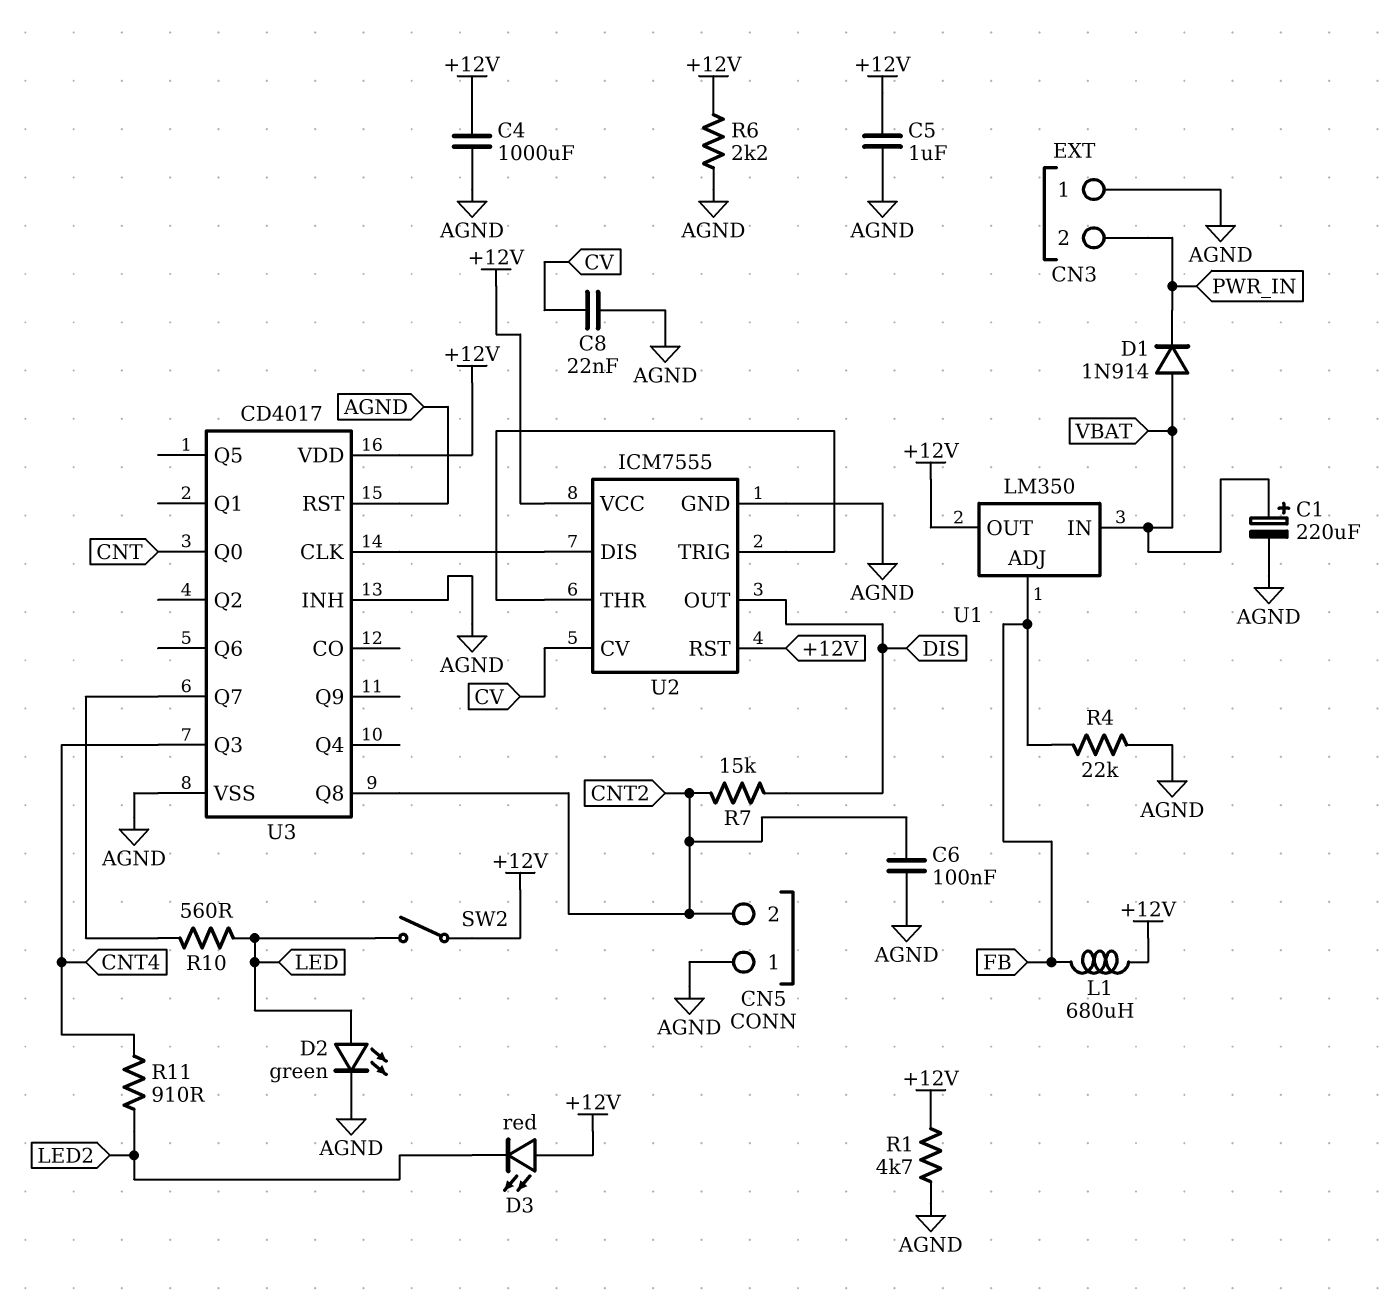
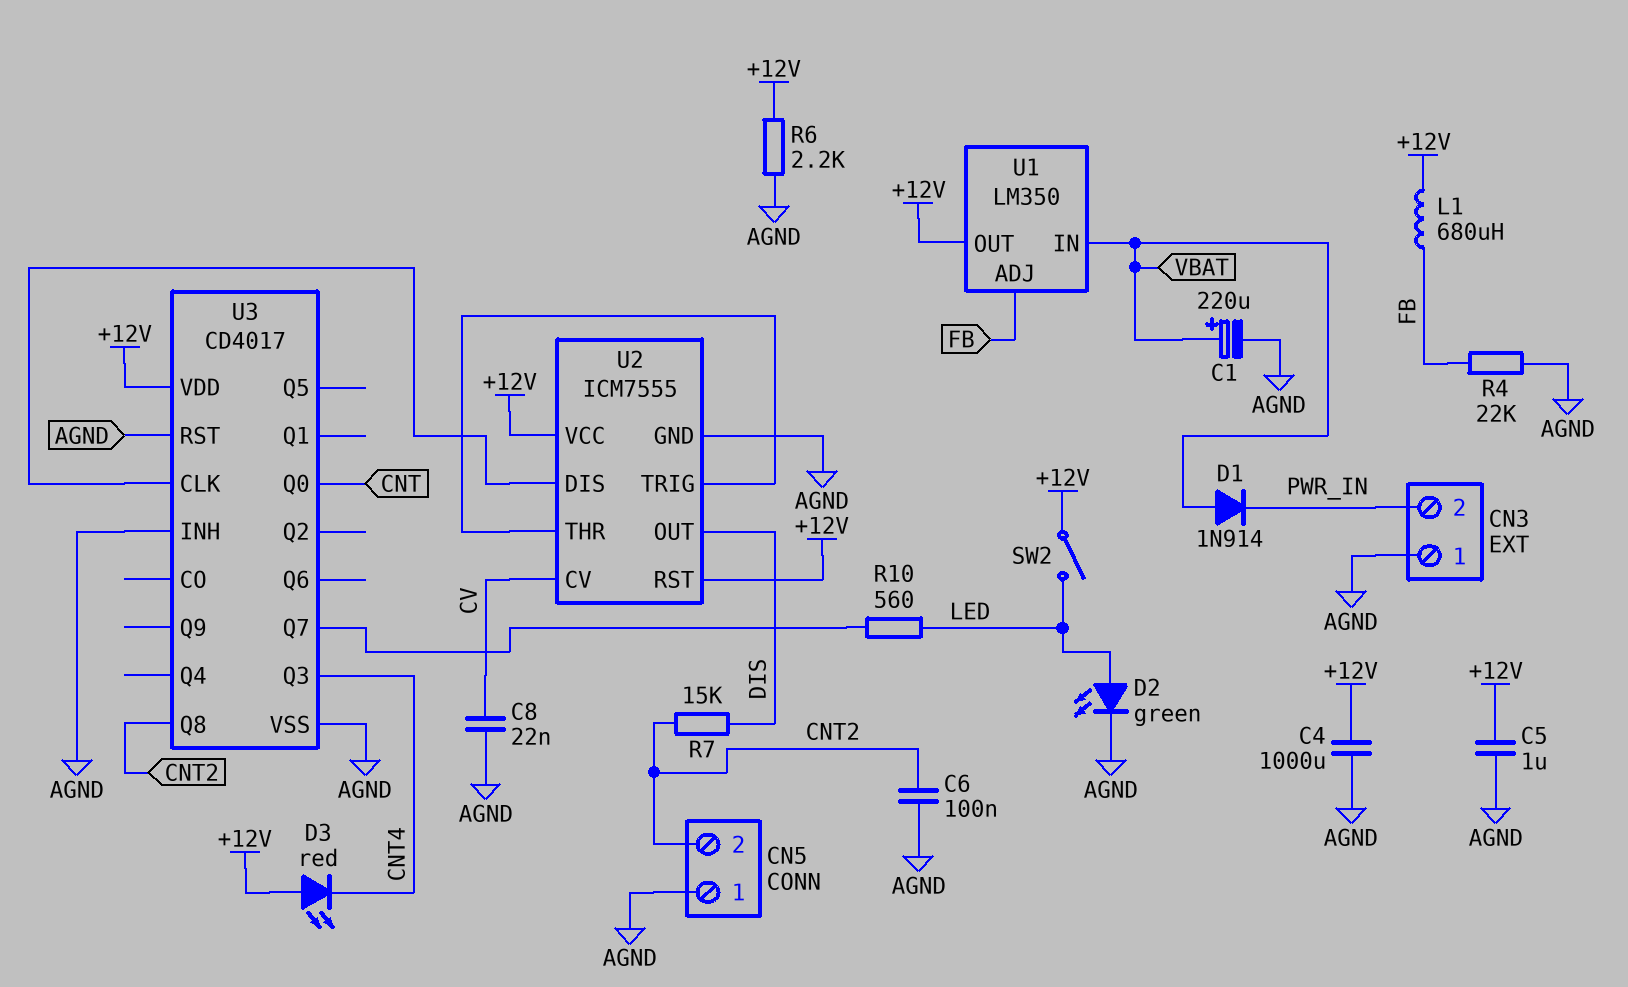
D3: LED red (A +12V, K LED2) -> LED red (A +12V, K CNT4)
R1: 4.7k (+12V, AGND) -> none
R11: 910 (CNT4, LED2) -> none

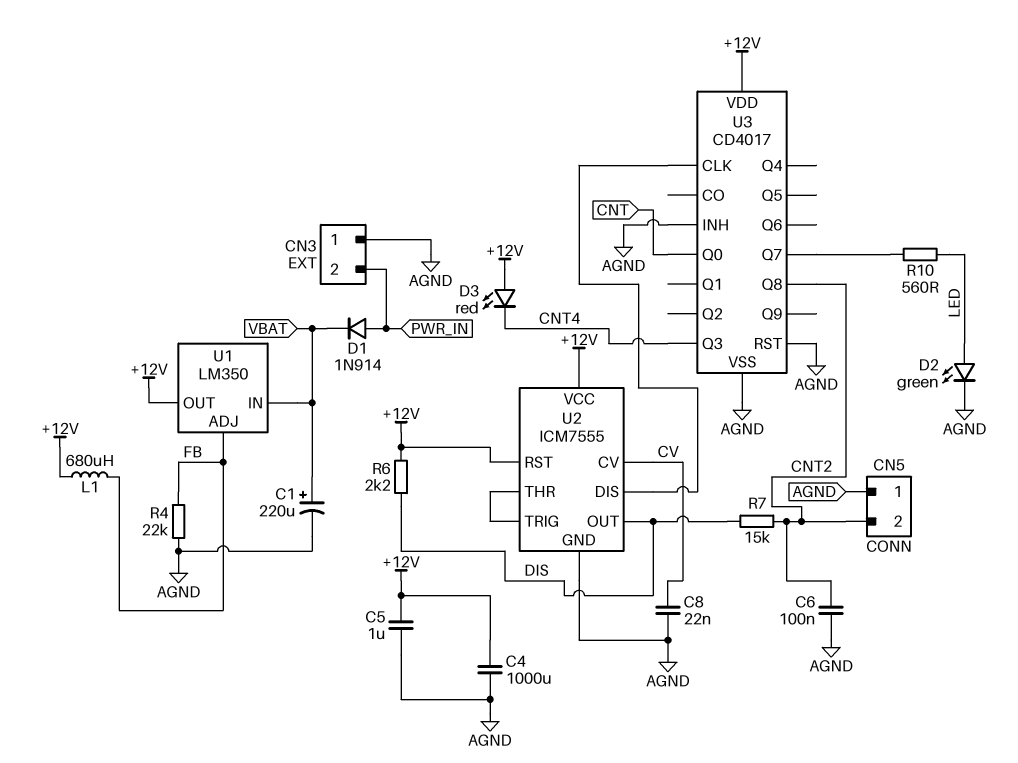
D1: diode 1N914 (A VBAT, K PWR_IN) -> diode 1N914 (A PWR_IN, K VBAT)
R6: 2.2k (+12V, AGND) -> 2.2k (+12V, DIS)
SW2: switch (+12V, LED) -> none

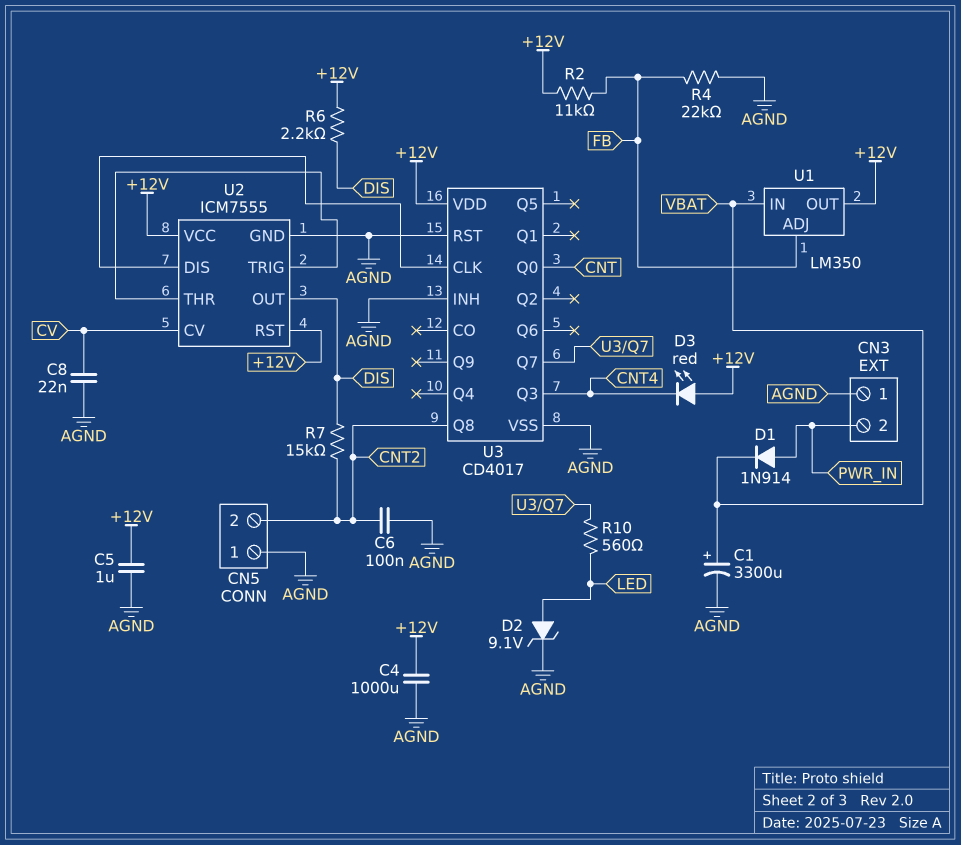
C1: 220uF (plus VBAT, minus AGND) -> 3300uF (plus VBAT, minus AGND)
D2: LED green (A LED, K AGND) -> zener 9.1V (A LED, K AGND)
L1: 680uH (+12V, FB) -> none
R2: none -> 11k (+12V, FB)

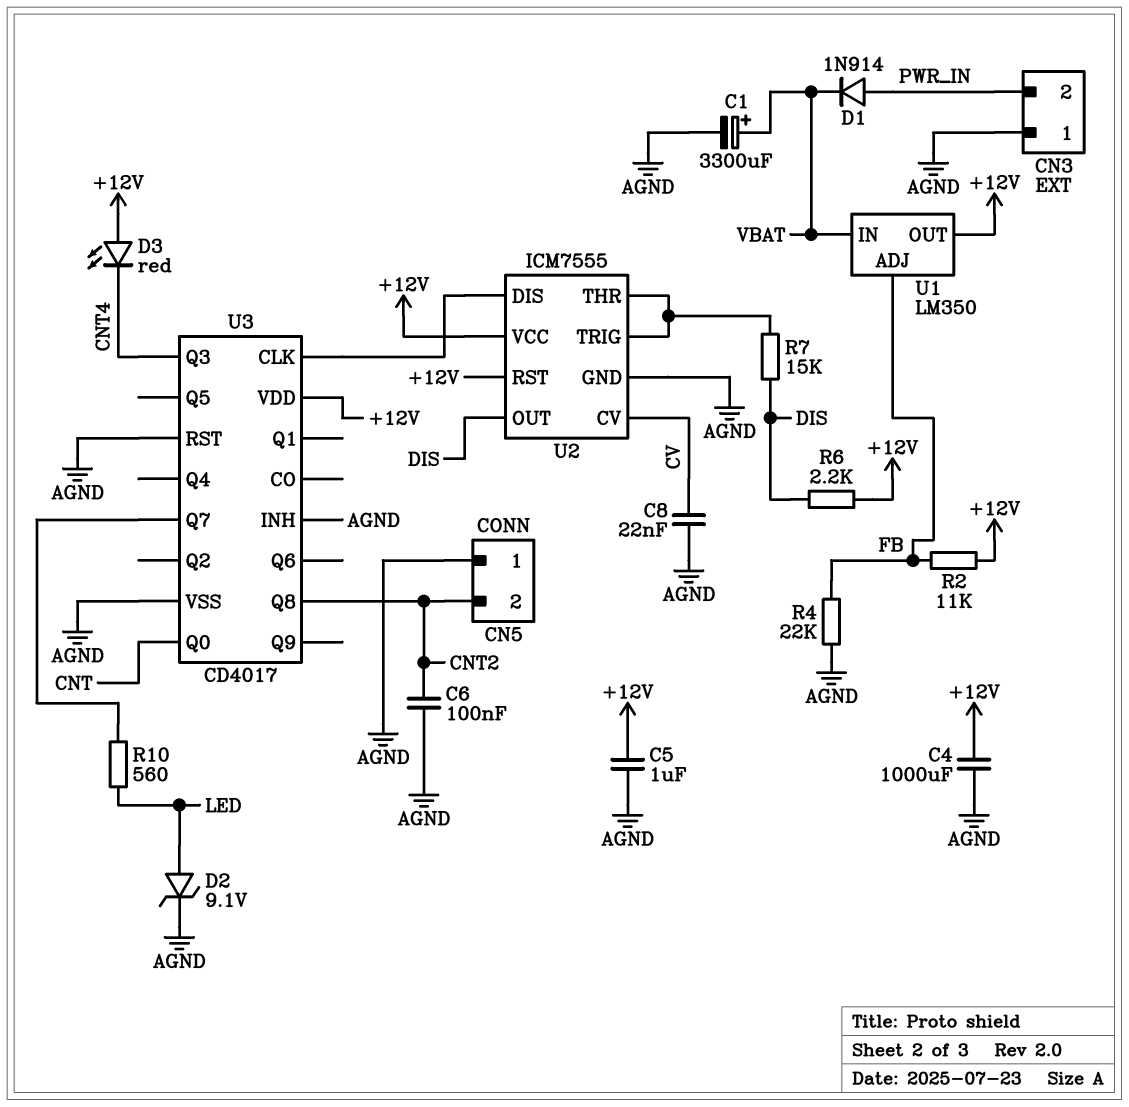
R7: 15k (CNT2, DIS) -> 15k (DIS, U2/THR)

